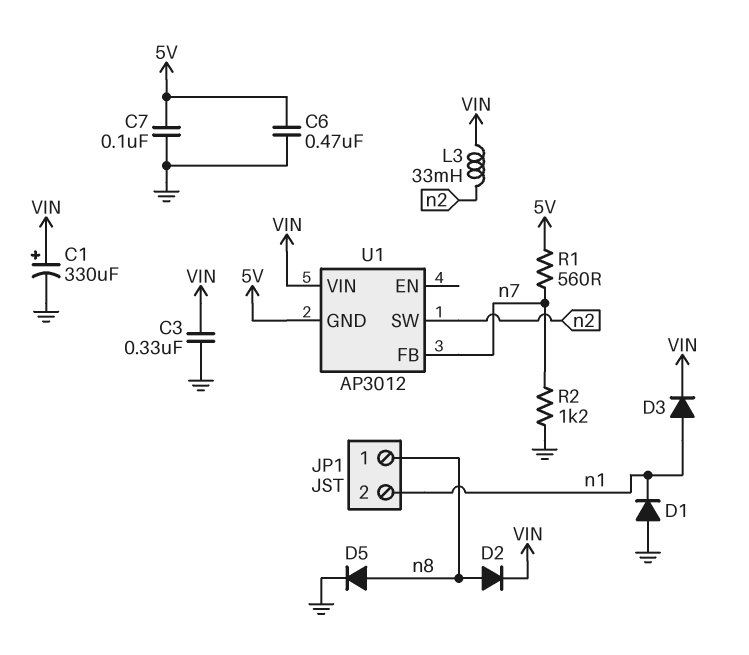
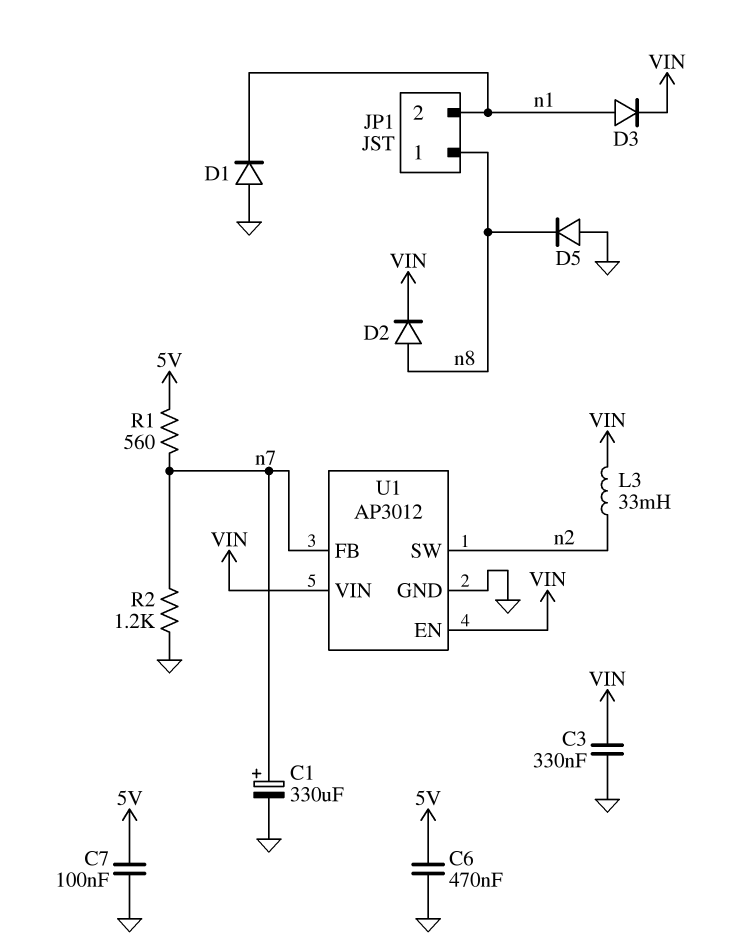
C1: 330uF (plus VIN, minus GND) -> 330uF (plus n7, minus GND)
D5: diode (A n8, K GND) -> diode (A GND, K n8)
U1 pin EN: none -> VIN
U1 pin GND: 5V -> GND

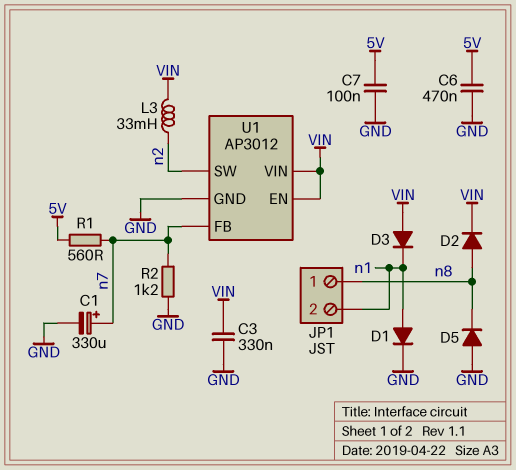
D1: diode (A GND, K n1) -> diode (A n1, K GND)
D3: diode (A n1, K VIN) -> diode (A VIN, K n1)

